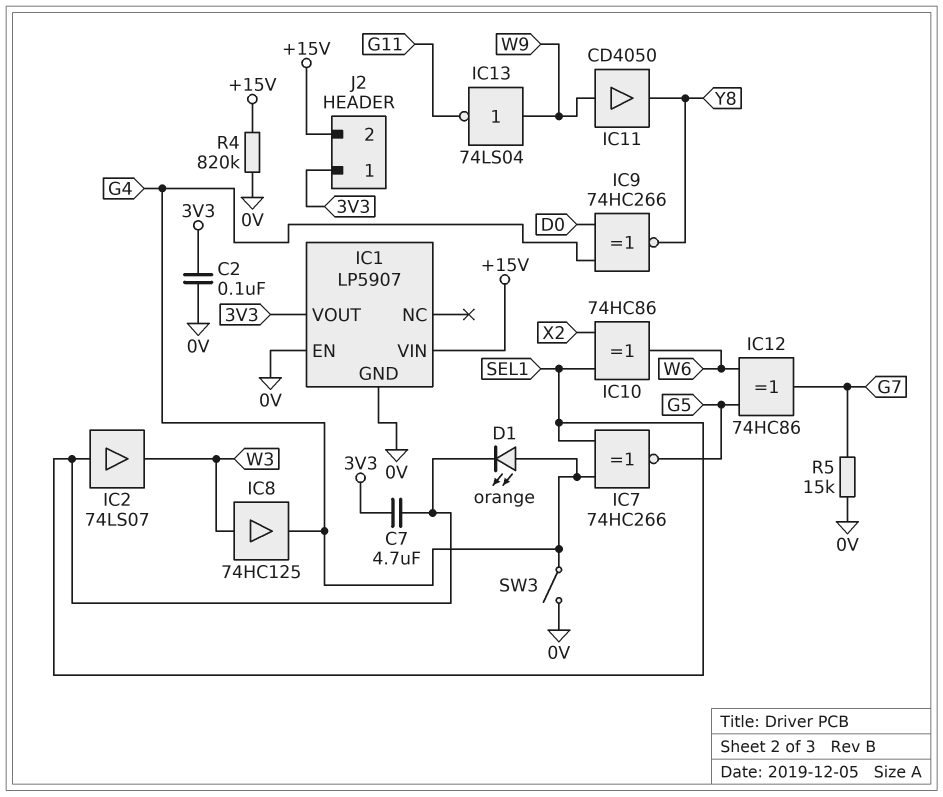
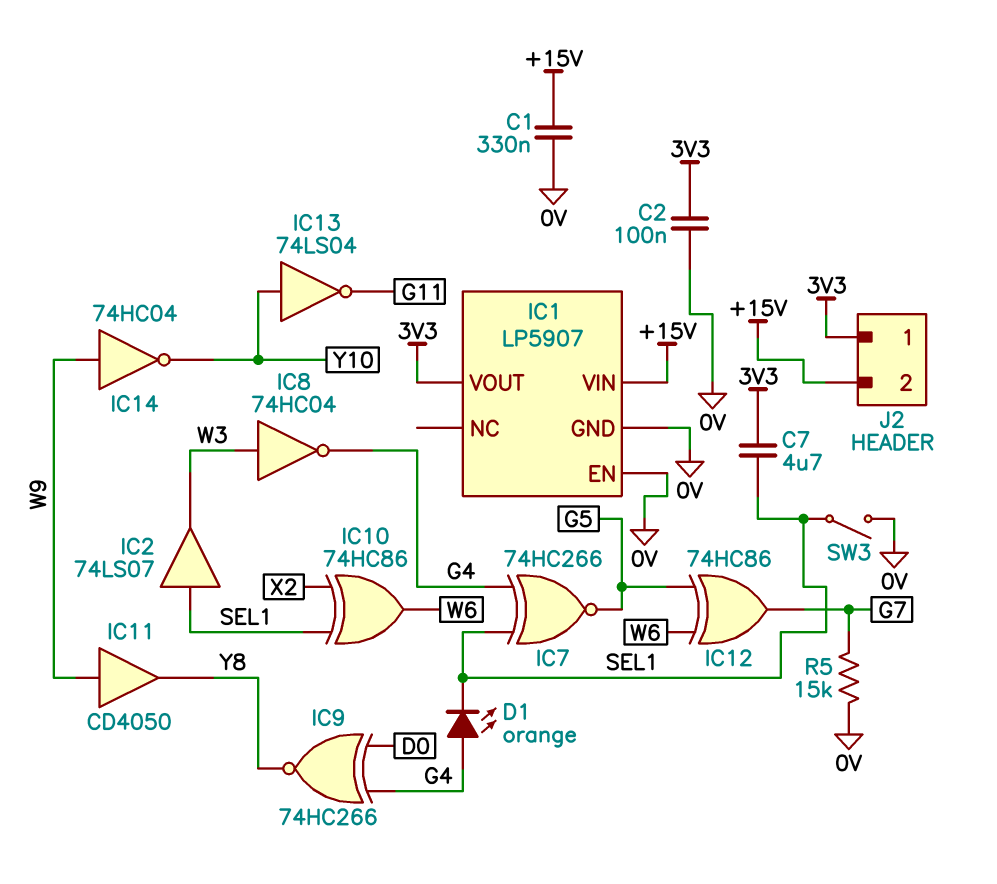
C1: none -> 330nF (+15V, 0V)
IC8: buffer 74HC125 (in W3, out G4) -> NOT 74HC04 (in W3, out G4)
IC13: NOT 74LS04 (in W9, out G11) -> NOT 74LS04 (in Y10, out G11)
IC14: none -> NOT 74HC04 (in W9, out Y10)
R4: 820k (+15V, 0V) -> none
SW3: switch (0V, G4) -> switch (0V, SEL1)

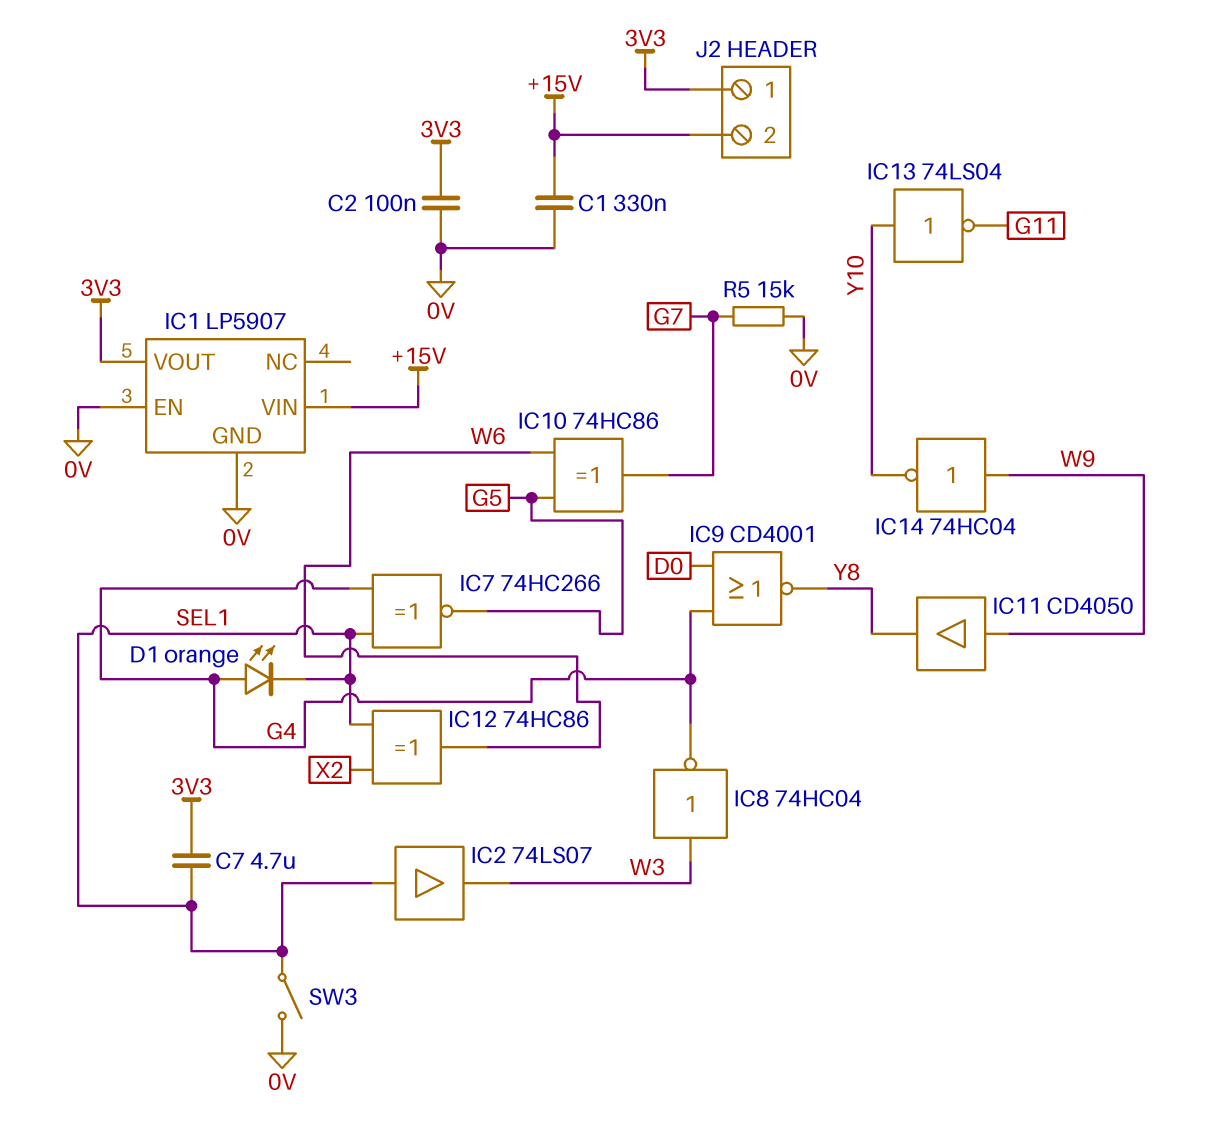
IC9: XNOR 74HC266 (in D0, in G4, out Y8) -> NOR CD4001 (in D0, in G4, out Y8)
IC10: XOR 74HC86 (in SEL1, in X2, out W6) -> XOR 74HC86 (in G5, in W6, out G7)
IC12: XOR 74HC86 (in G5, in W6, out G7) -> XOR 74HC86 (in SEL1, in X2, out W6)

